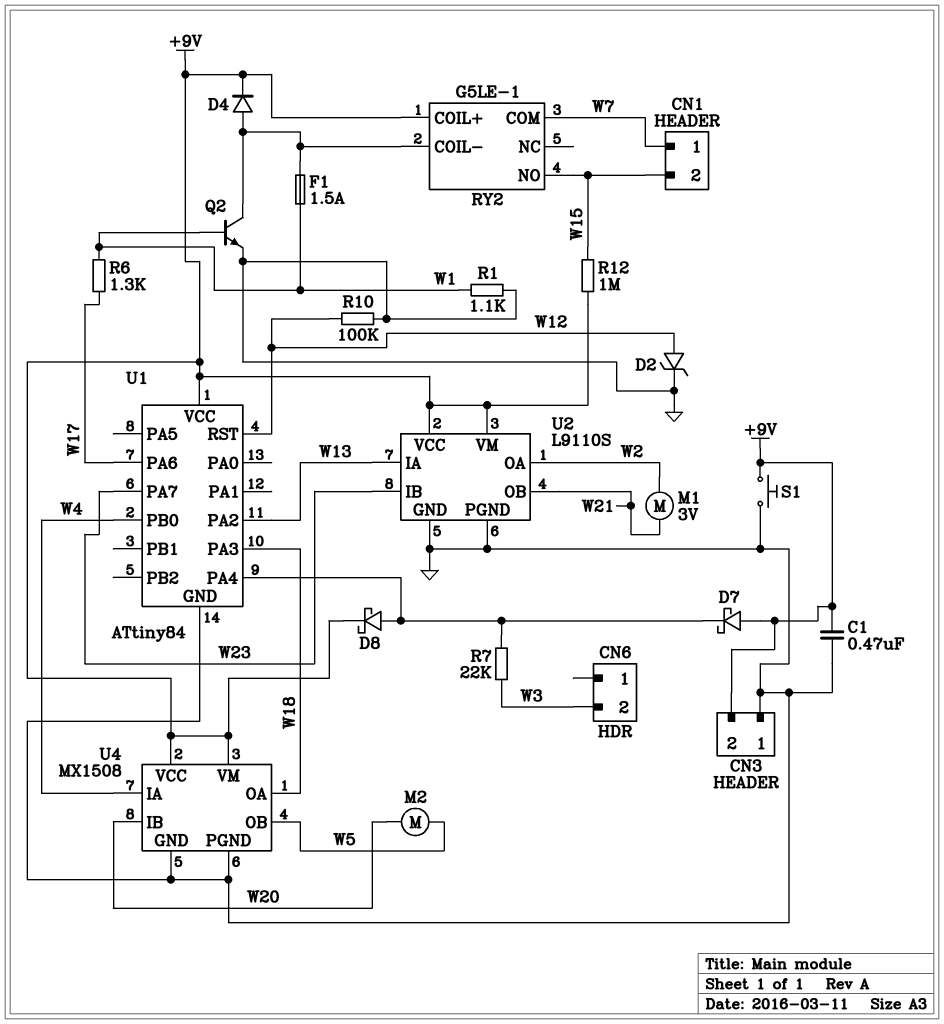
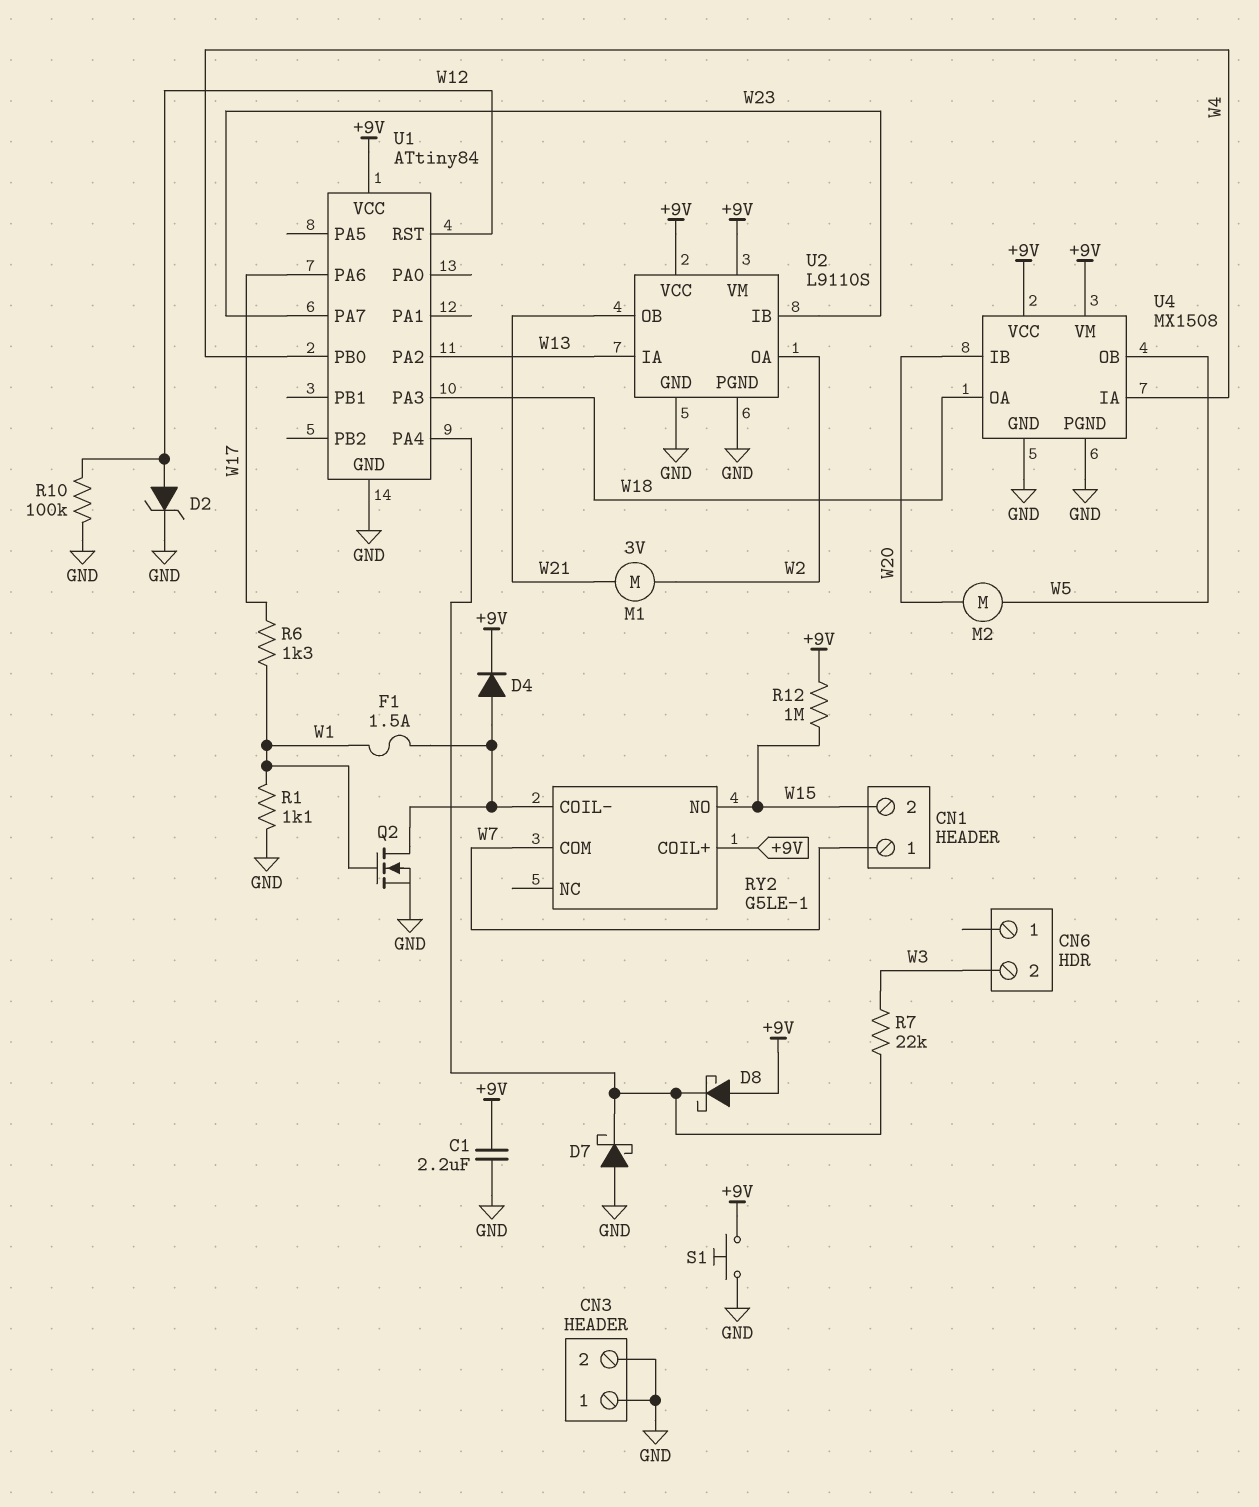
C1: 470nF (+9V, GND) -> 2.2uF (+9V, GND)
CN3 pin 2: +9V -> GND
D7: schottky (A +9V, K U1/PA4) -> schottky (A GND, K U1/PA4)
D8: schottky (A U1/PA4, K +9V) -> schottky (A +9V, K U1/PA4)
Q2: NPN (B W1, C RY2/COIL-, E GND) -> NMOS (G W1, D RY2/COIL-, S GND)

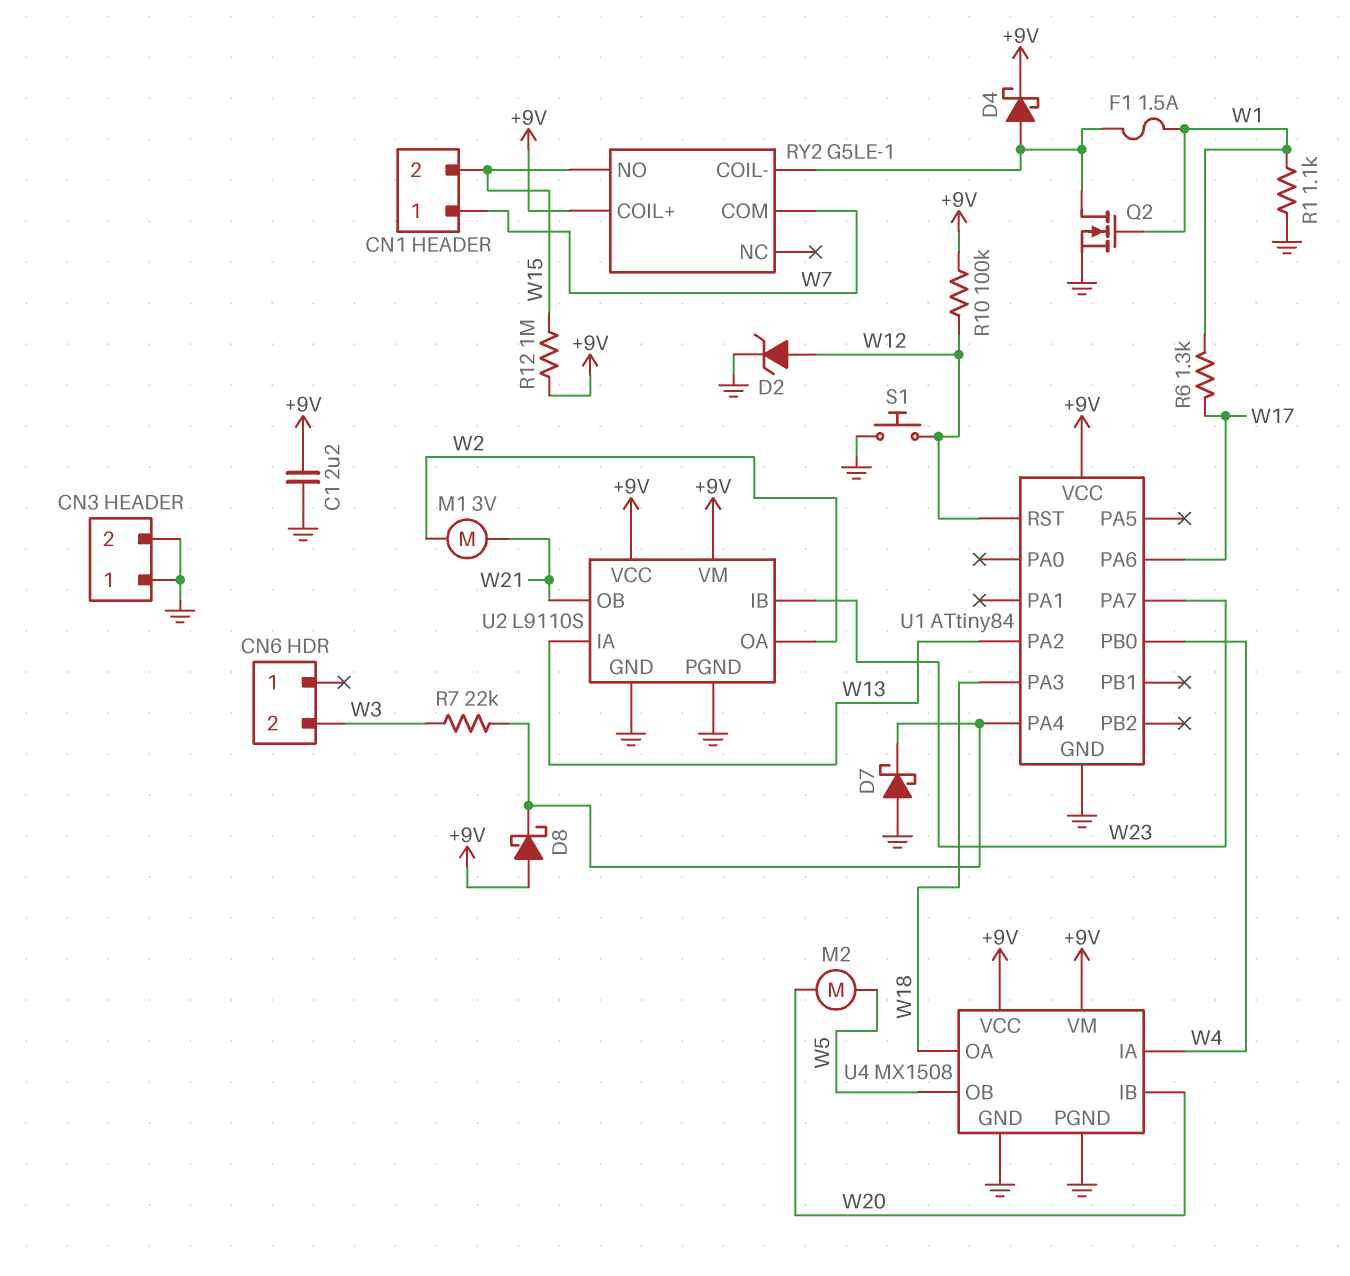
D4: diode (A RY2/COIL-, K +9V) -> schottky (A RY2/COIL-, K +9V)
R10: 100k (GND, W12) -> 100k (+9V, W12)
S1: button (+9V, GND) -> button (GND, W12)

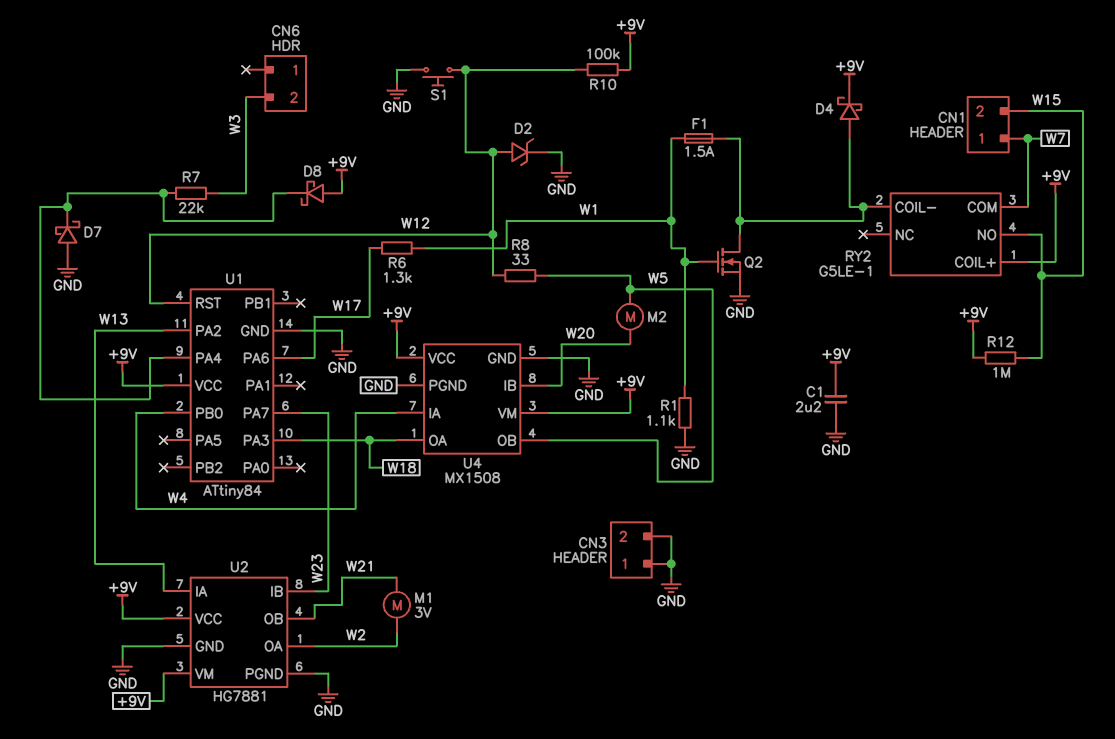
R8: none -> 33 (W5, W12)
U2: L9110S -> HG7881

